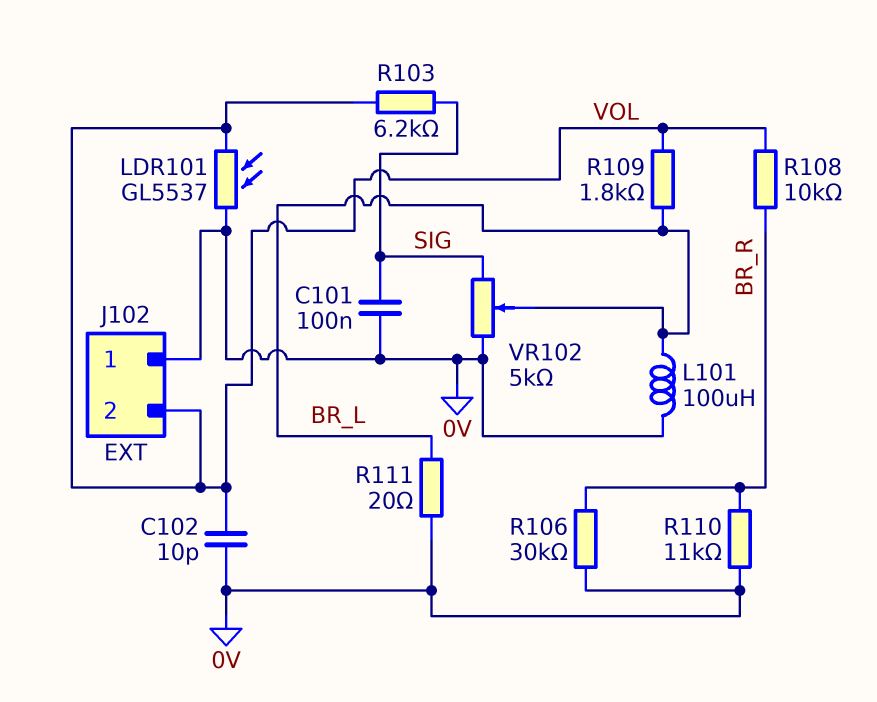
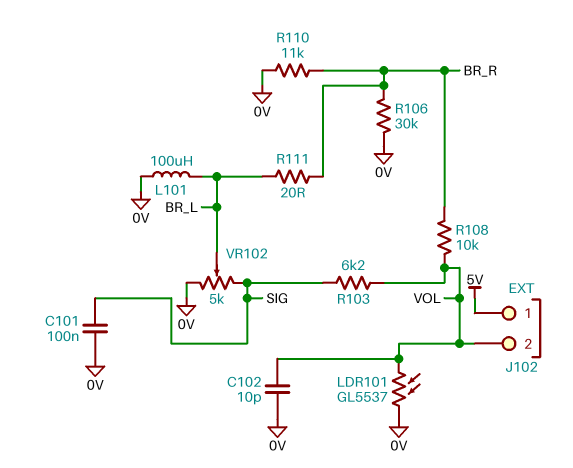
J102 pin 1: 0V -> 5V
R109: 1.8k (BR_L, VOL) -> none
R111: 20 (0V, BR_L) -> 20 (BR_L, BR_R)

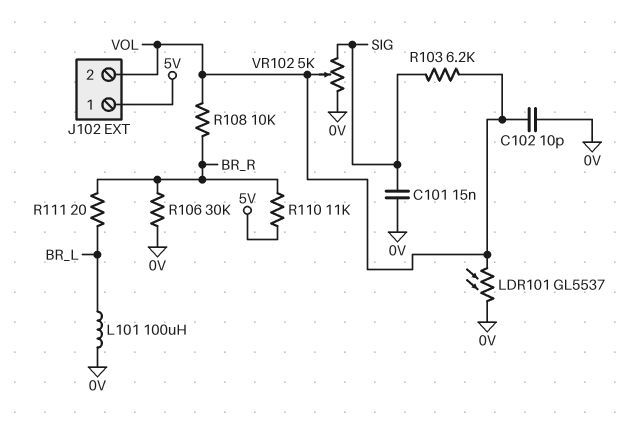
C101: 100nF (0V, SIG) -> 15nF (0V, SIG)
R110: 11k (0V, BR_R) -> 11k (5V, BR_R)
VR102: 5k (0V, SIG, wiper BR_L) -> 5k (0V, SIG, wiper VOL)

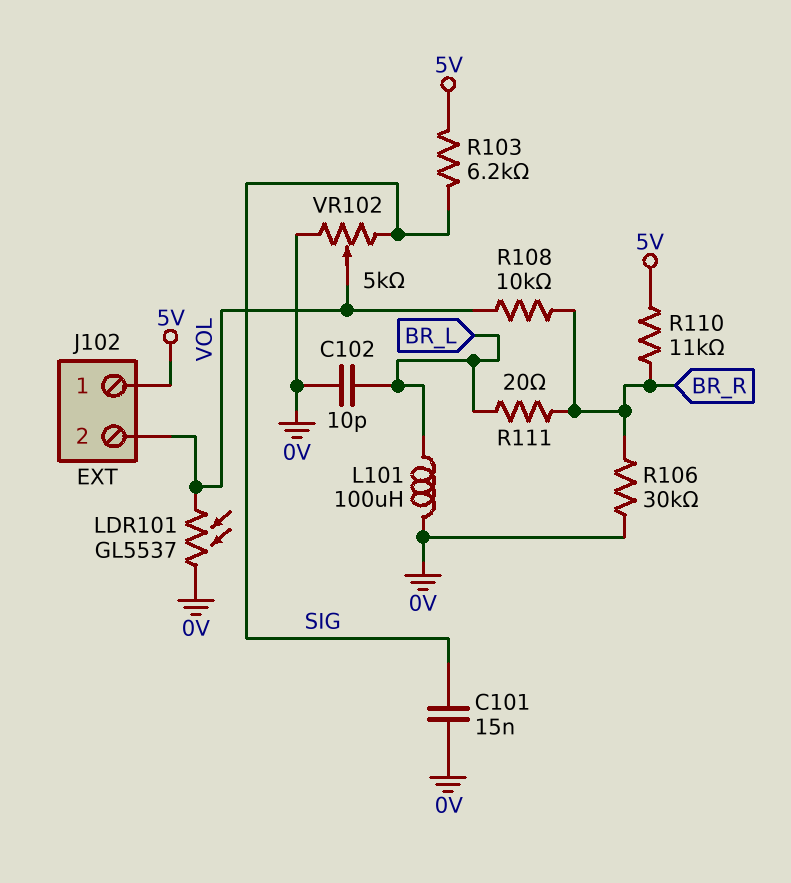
C102: 10pF (0V, VOL) -> 10pF (0V, BR_L)
R103: 6.2k (SIG, VOL) -> 6.2k (5V, SIG)

